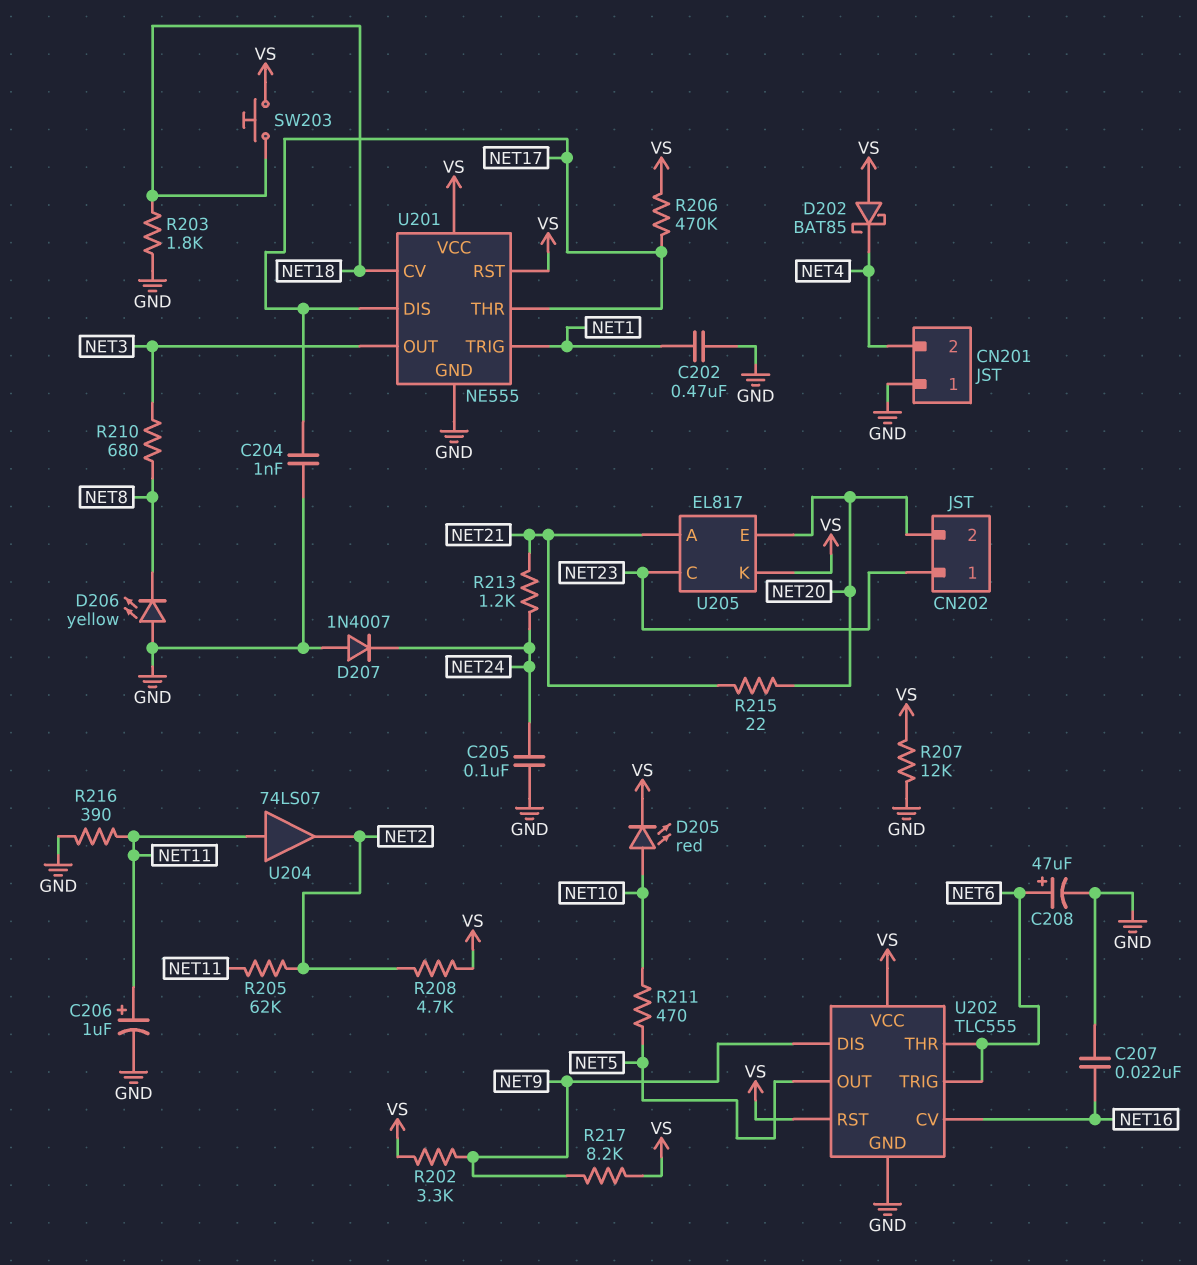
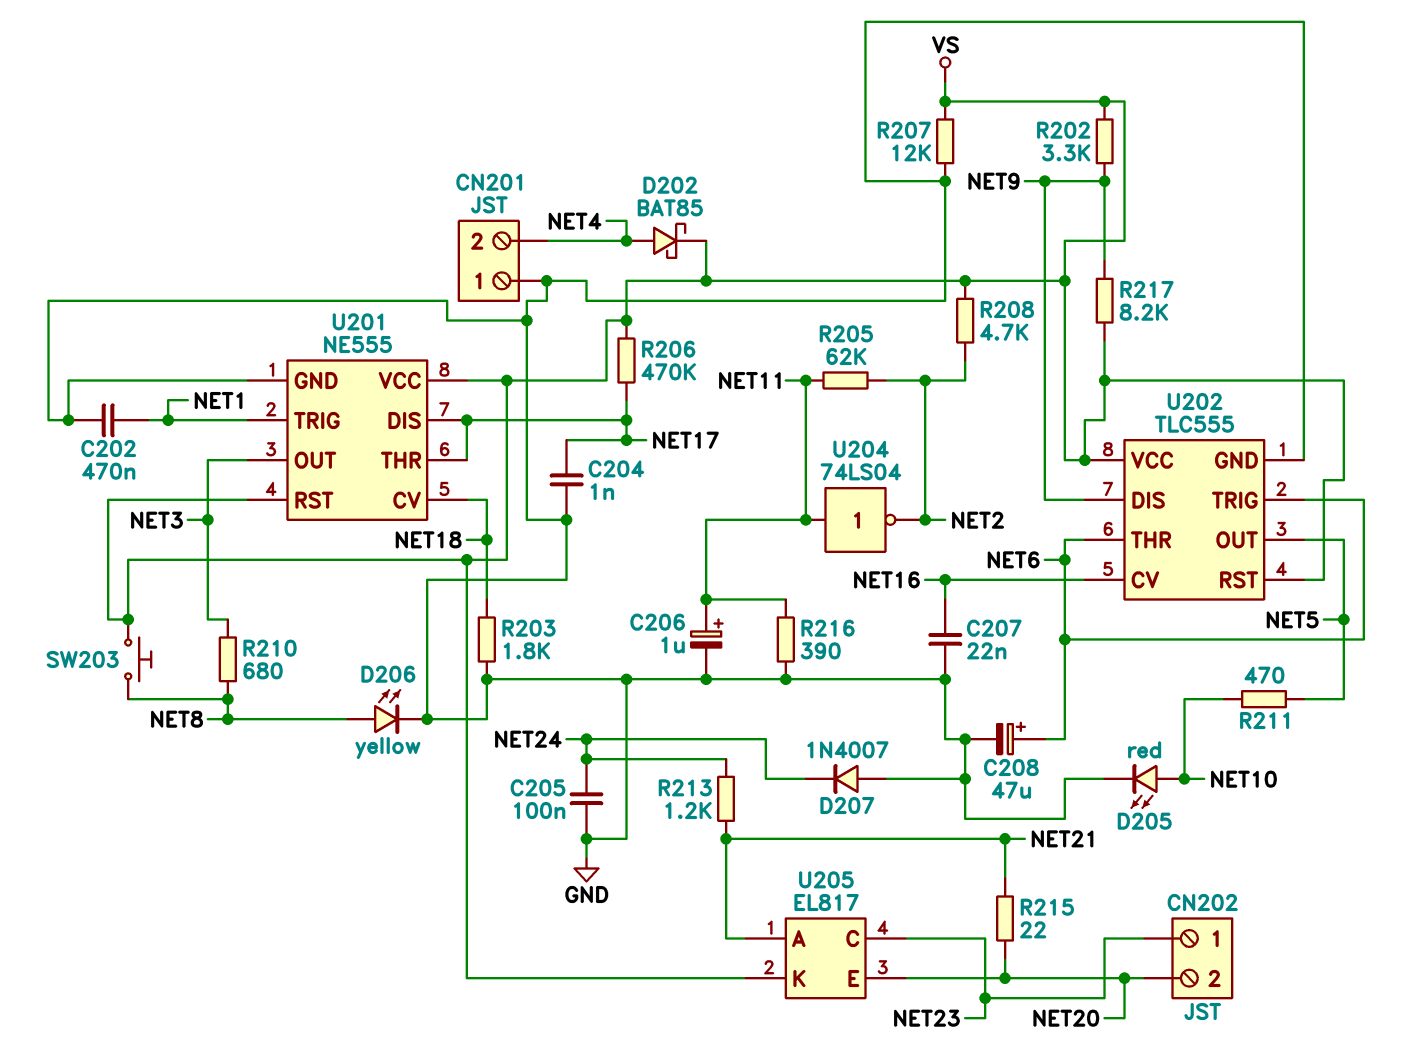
D202: schottky BAT85 (A VS, K NET4) -> schottky BAT85 (A NET4, K VS)
D205: LED red (A NET10, K VS) -> LED red (A NET10, K GND)
D206: LED yellow (A GND, K NET8) -> LED yellow (A NET8, K GND)
SW203: button (NET18, VS) -> button (NET8, VS)
U204: buffer 74LS07 (in NET11, out NET2) -> NOT 74LS04 (in NET11, out NET2)

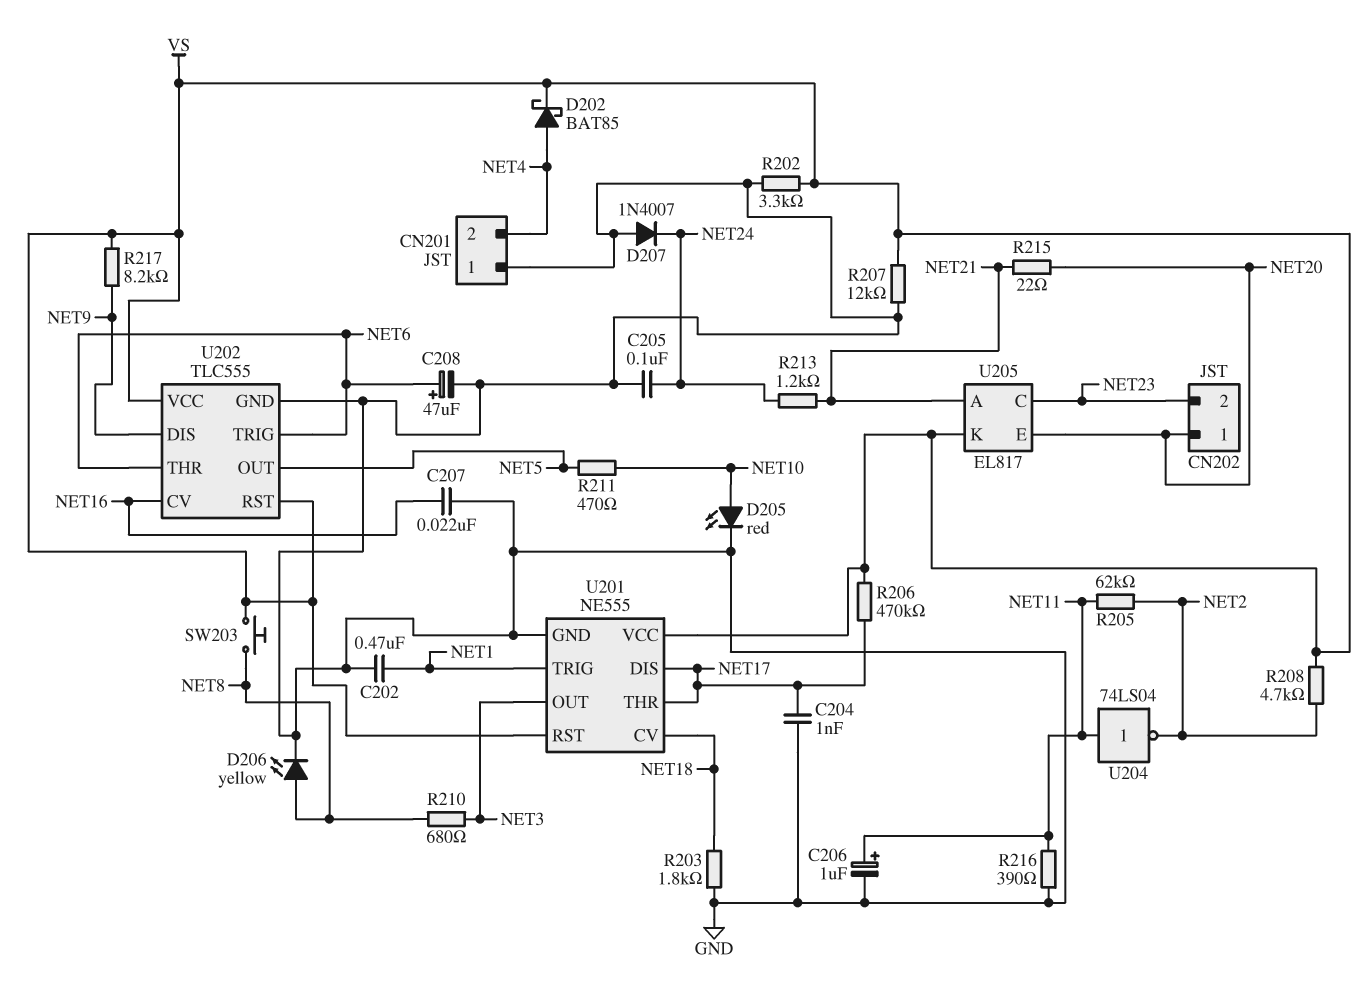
CN202 pin 1: NET23 -> NET20
CN202 pin 2: NET20 -> NET23
R202: 3.3k (NET9, VS) -> 3.3k (GND, VS)

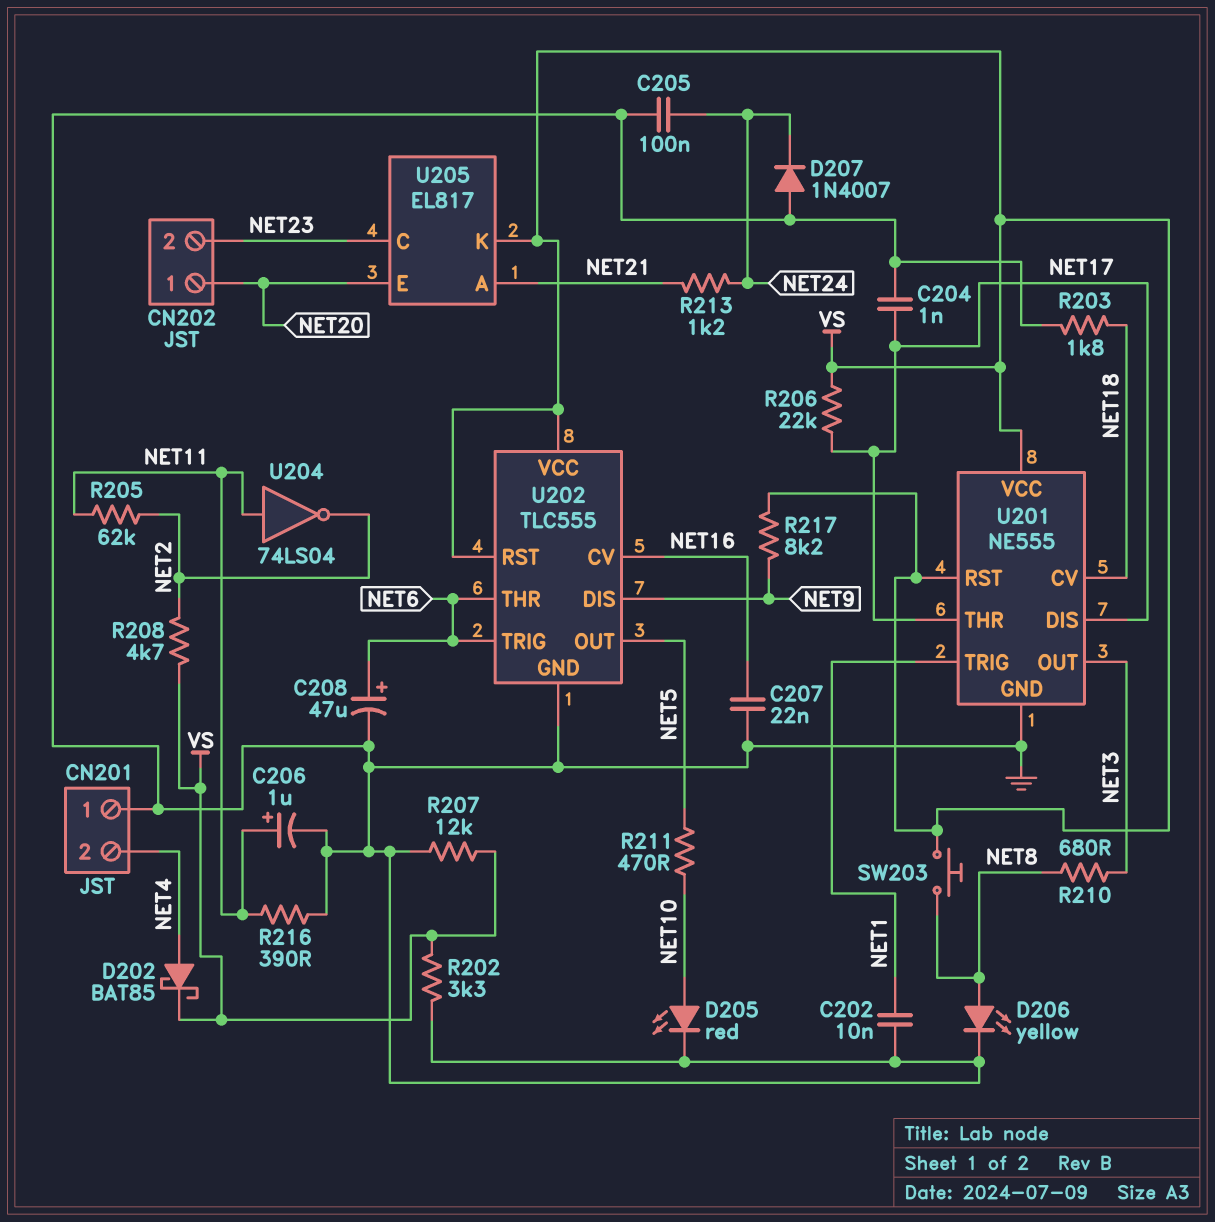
C202: 470nF (GND, NET1) -> 10nF (GND, NET1)
R206: 470k (NET17, VS) -> 22k (NET17, VS)
R215: 22 (NET20, NET21) -> none

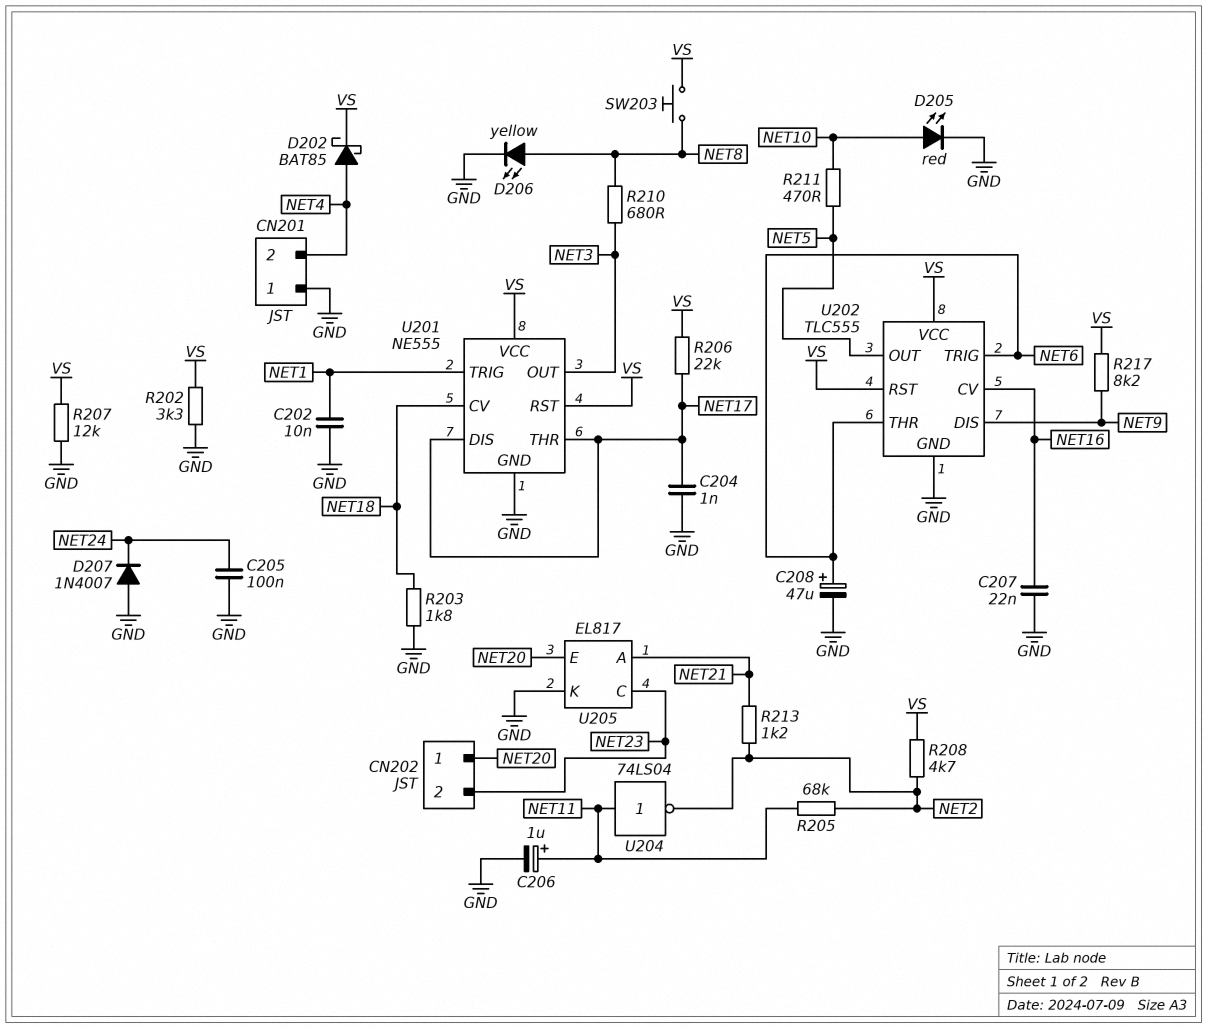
R205: 62k (NET2, NET11) -> 68k (NET2, NET11)
R213: 1.2k (NET21, NET24) -> 1.2k (NET2, NET21)
R216: 390 (GND, NET11) -> none
U205 pin K: VS -> GND

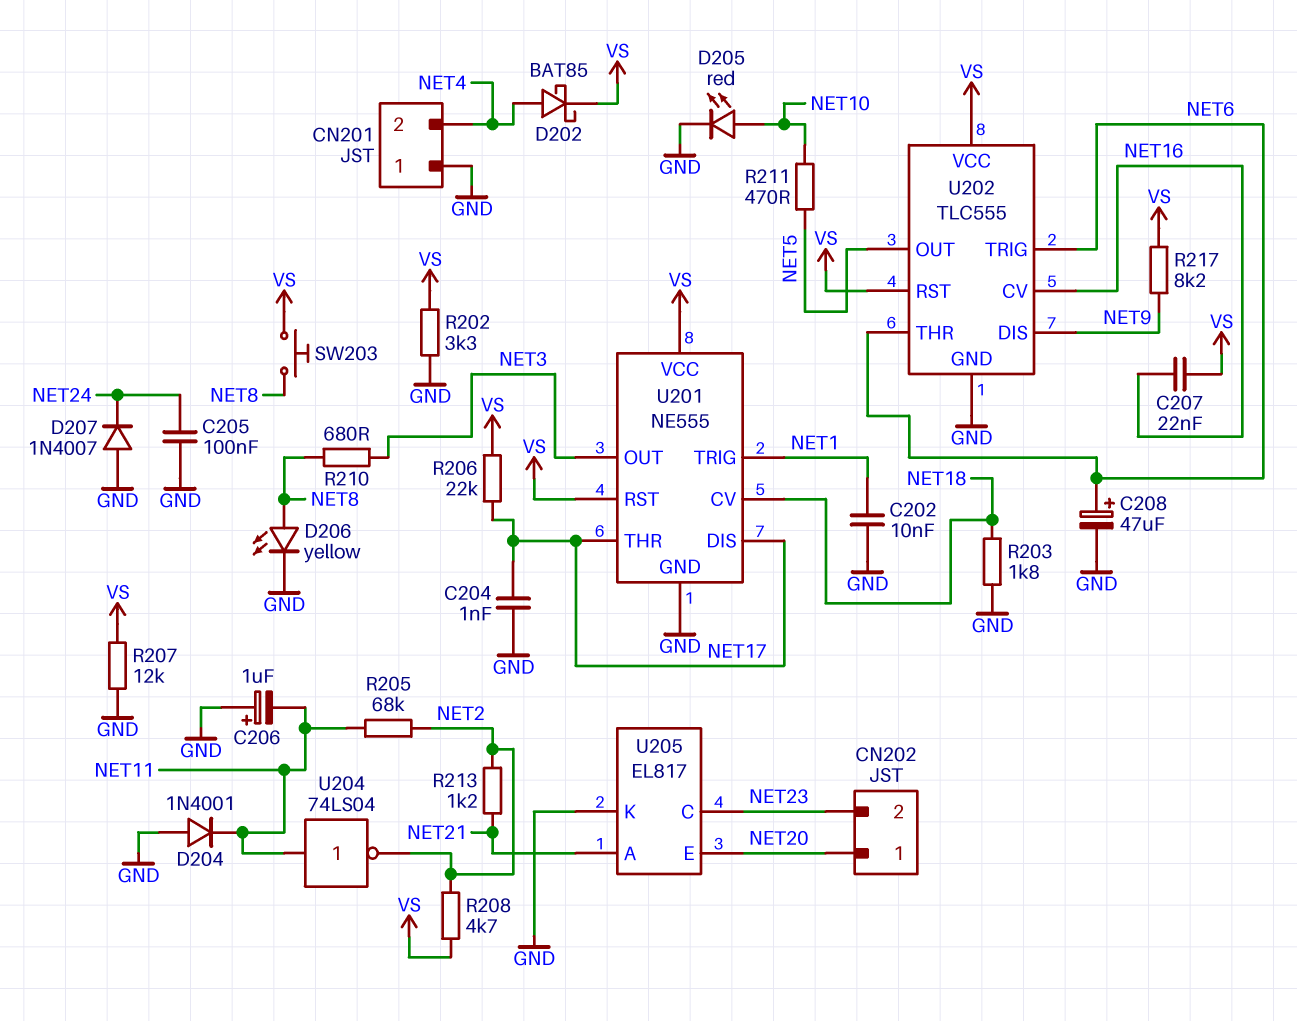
C206: 1uF (plus NET11, minus GND) -> 1uF (plus GND, minus NET11)
C207: 22nF (GND, NET16) -> 22nF (NET16, VS)
D204: none -> diode 1N4001 (A GND, K NET11)

